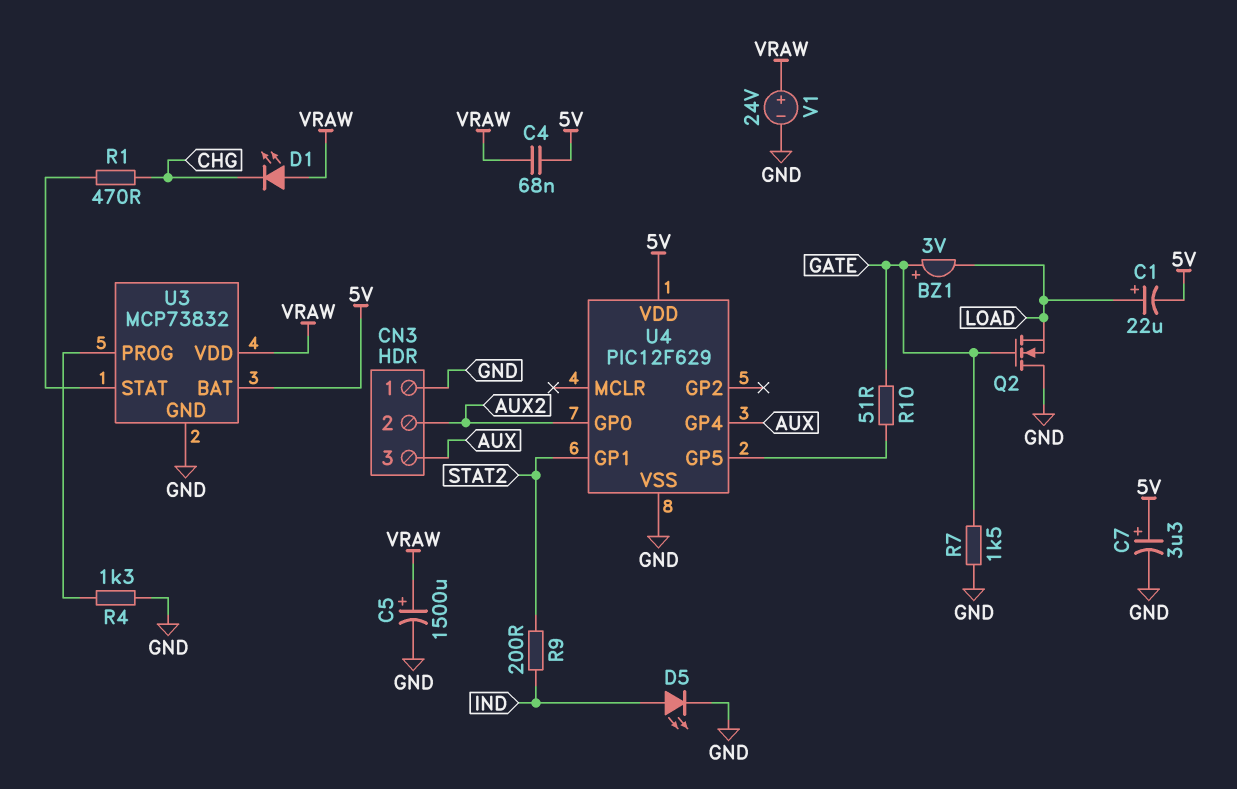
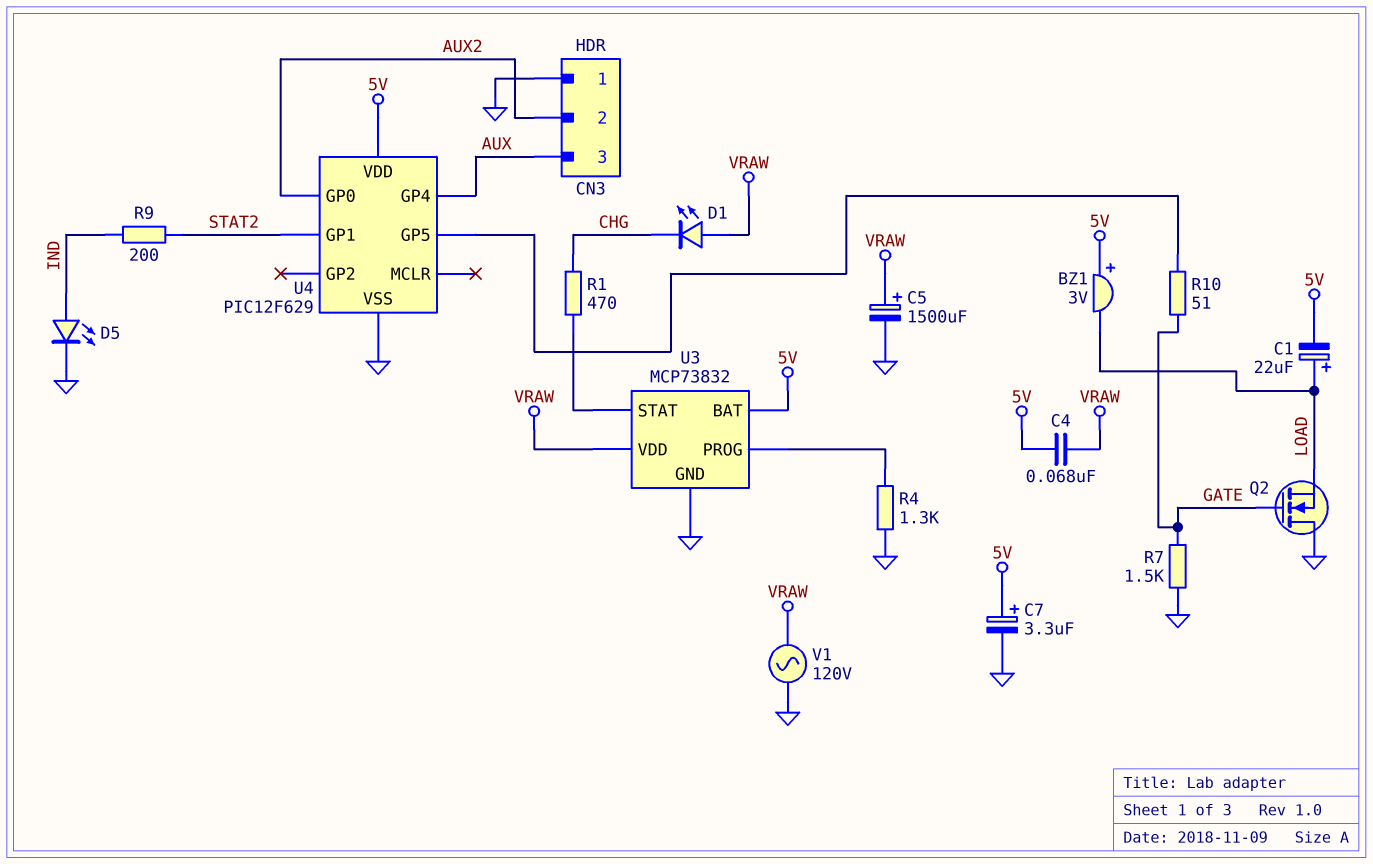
BZ1: buzzer 3V (plus GATE, minus LOAD) -> buzzer 3V (plus 5V, minus LOAD)
V1: 24V (plus VRAW, minus GND) -> AC 120V (GND, VRAW)

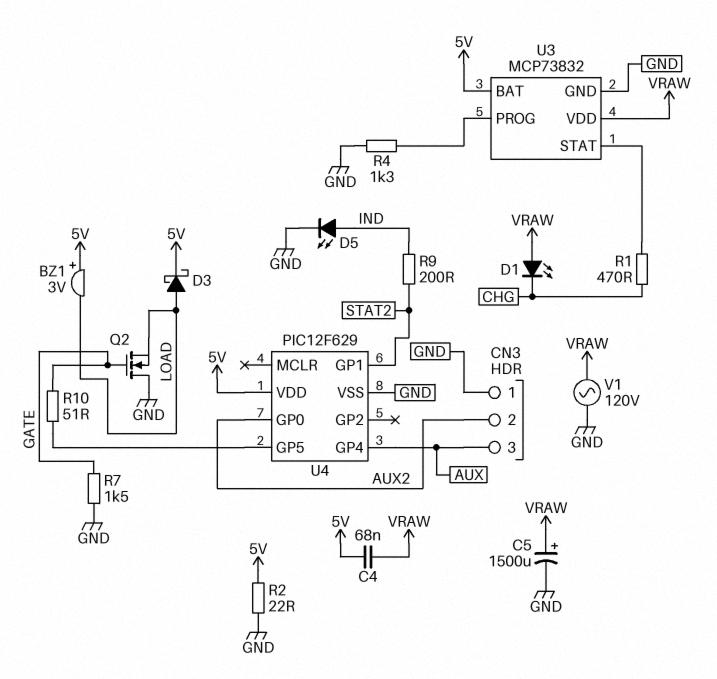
C1: 22uF (plus LOAD, minus 5V) -> none
C7: 3.3uF (plus 5V, minus GND) -> none
D3: none -> schottky (A LOAD, K 5V)
R2: none -> 22 (5V, GND)

